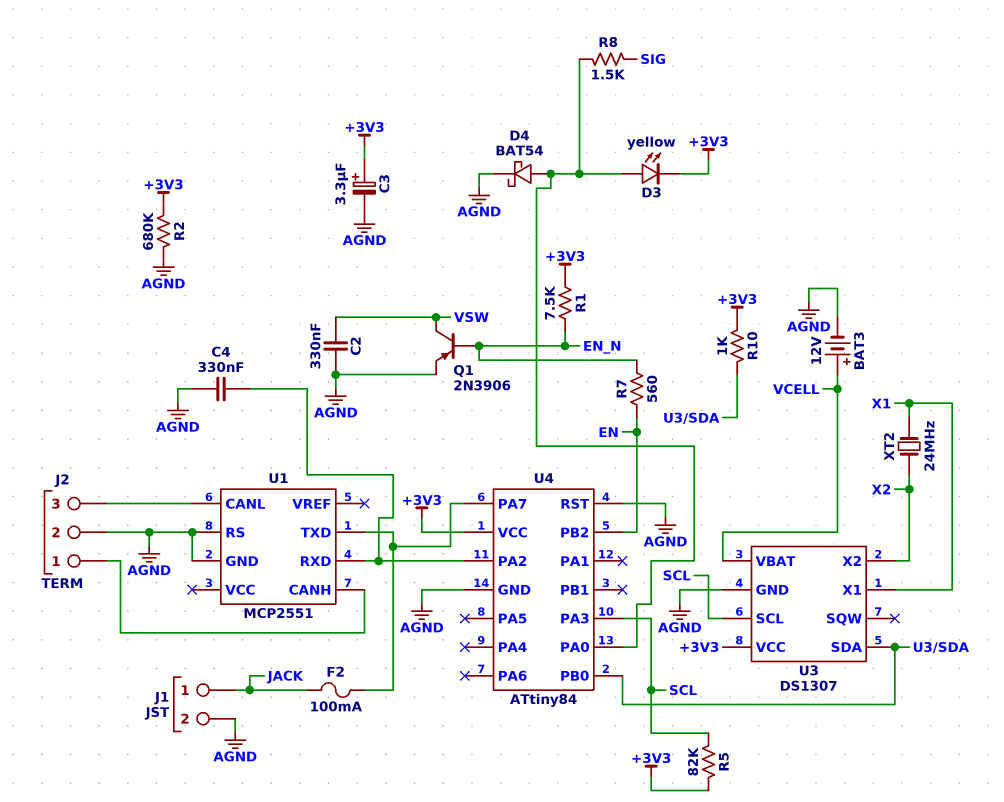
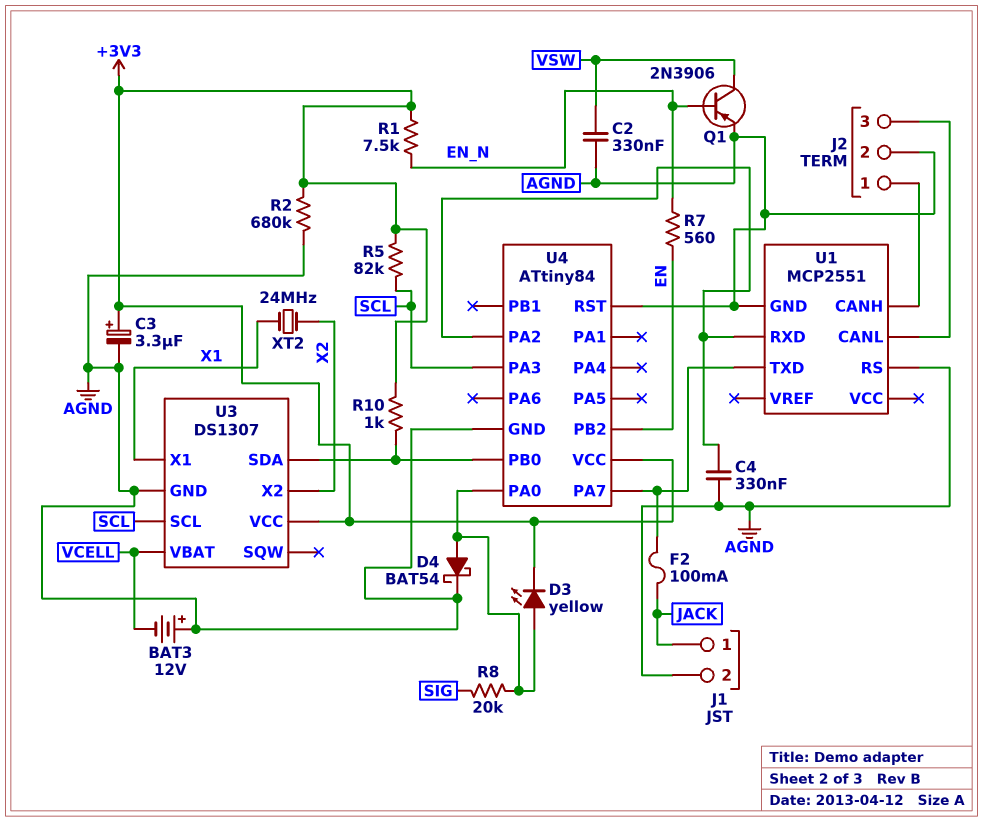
BAT3: 12V (plus VCELL, minus AGND) -> 12V (plus AGND, minus VCELL)
R8: 1.5k (SIG, U4/PA0) -> 20k (SIG, U4/PA0)

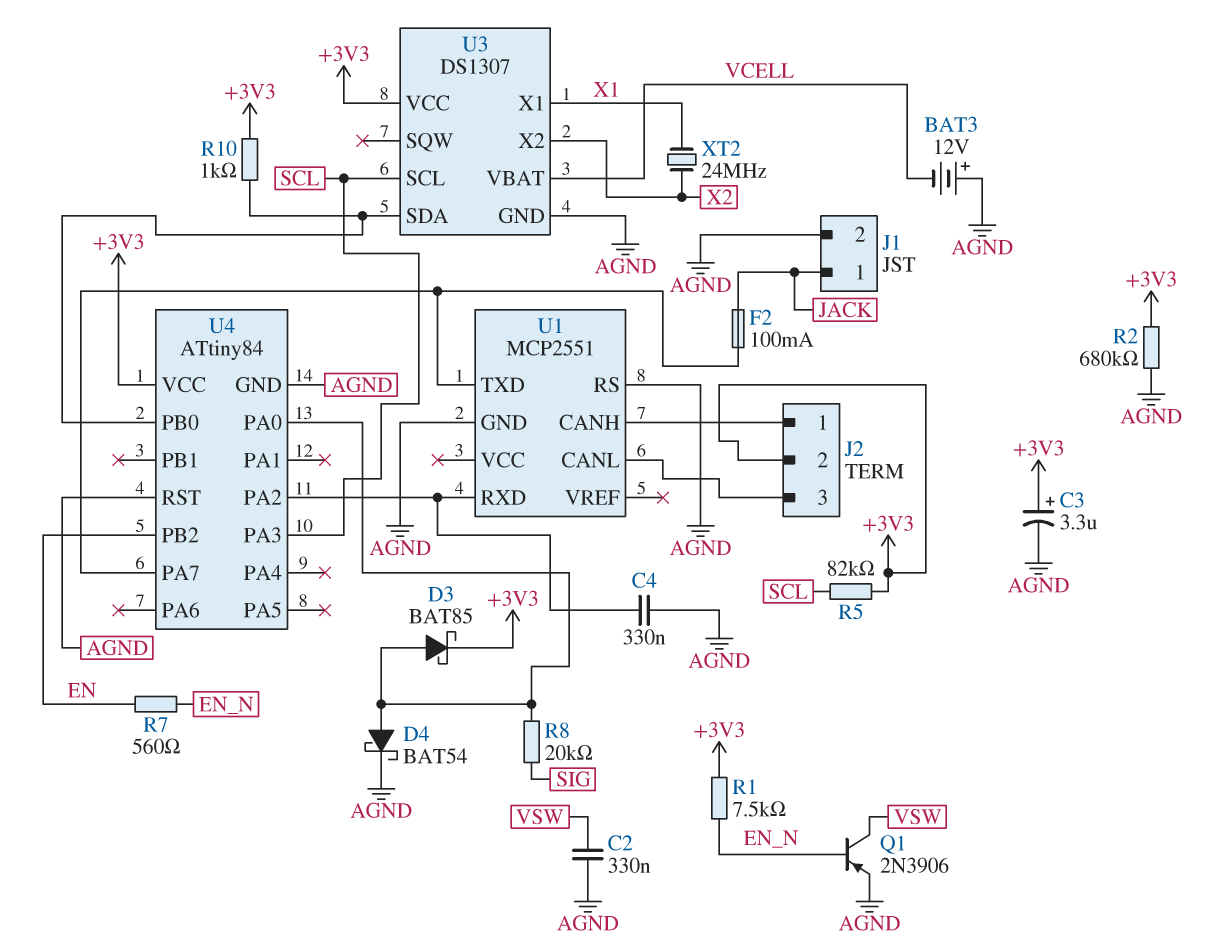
D3: LED yellow (A U4/PA0, K +3V3) -> schottky BAT85 (A U4/PA0, K +3V3)
J2 pin 2: AGND -> +3V3

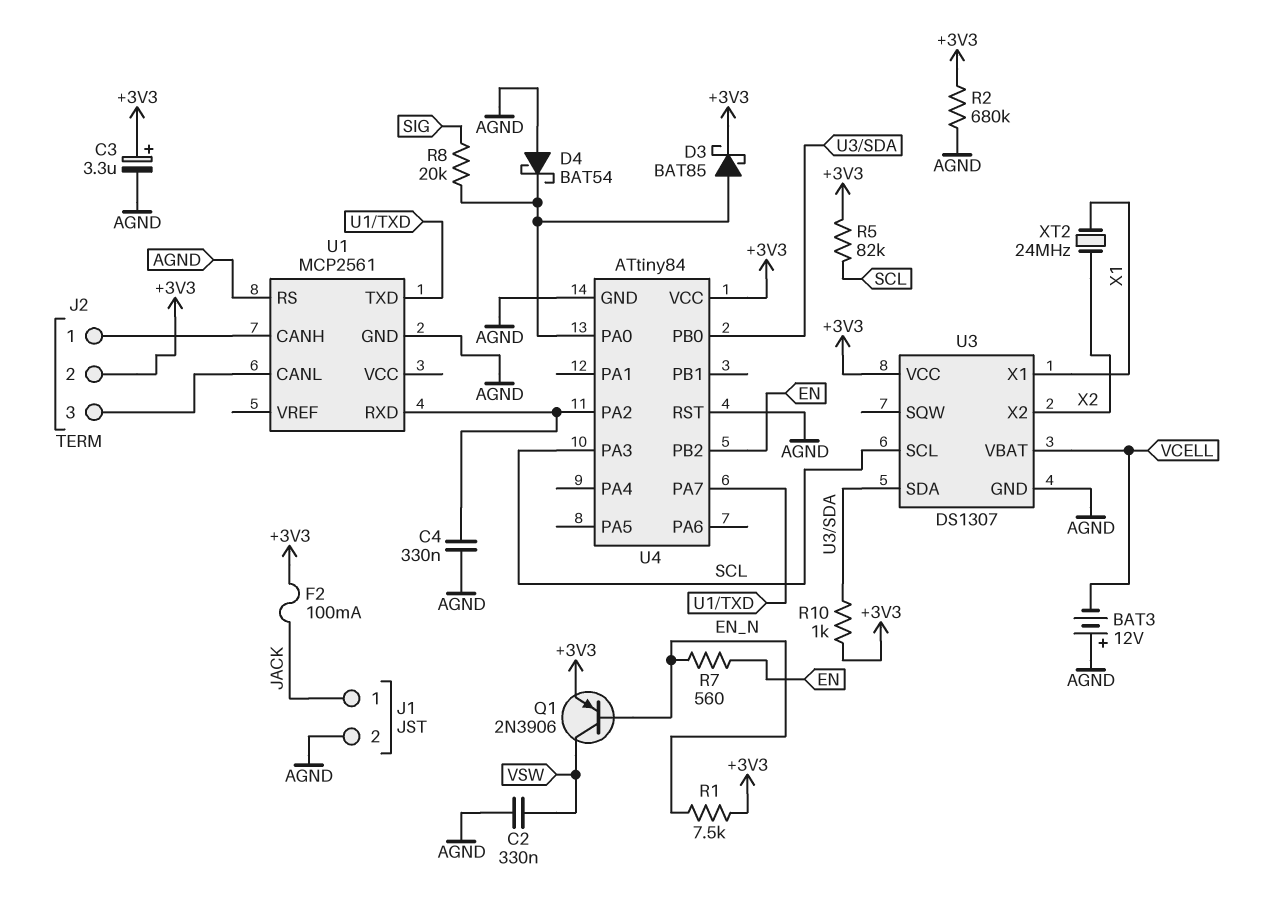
D4: schottky BAT54 (A U4/PA0, K AGND) -> schottky BAT54 (A AGND, K U4/PA0)
F2: 100mA (JACK, U1/TXD) -> 100mA (+3V3, JACK)
Q1: PNP 2N3906 (B EN_N, C VSW, E AGND) -> PNP 2N3906 (B EN_N, C VSW, E +3V3)
U1: MCP2551 -> MCP2561

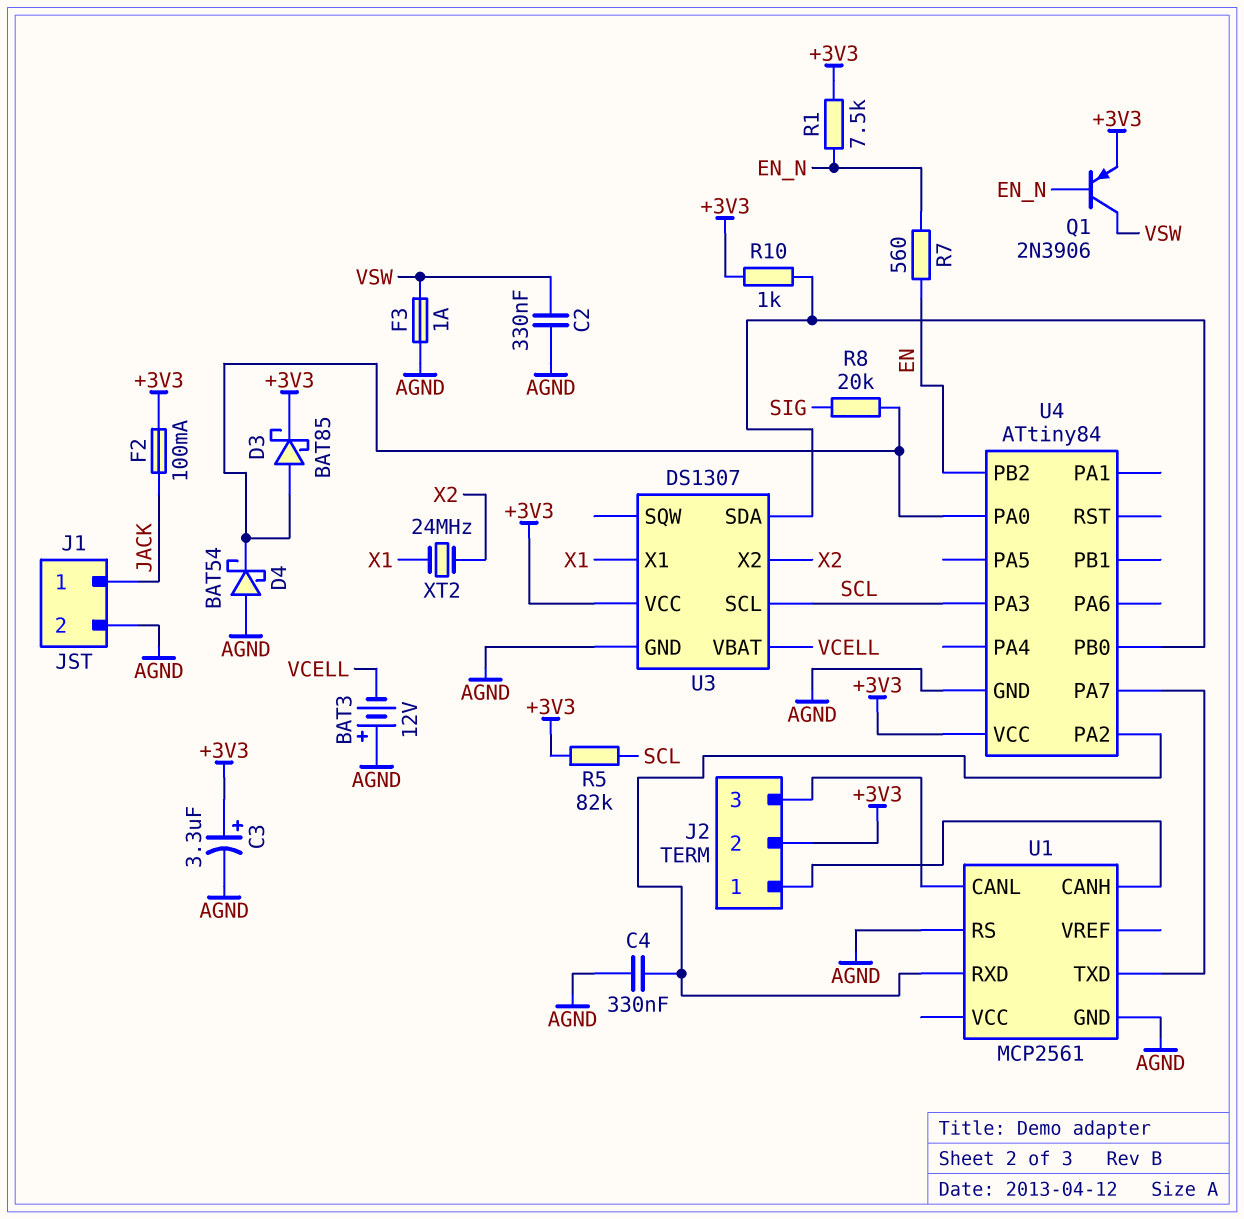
F3: none -> 1A (AGND, VSW)
R2: 680k (+3V3, AGND) -> none
U4 pin RST: AGND -> none

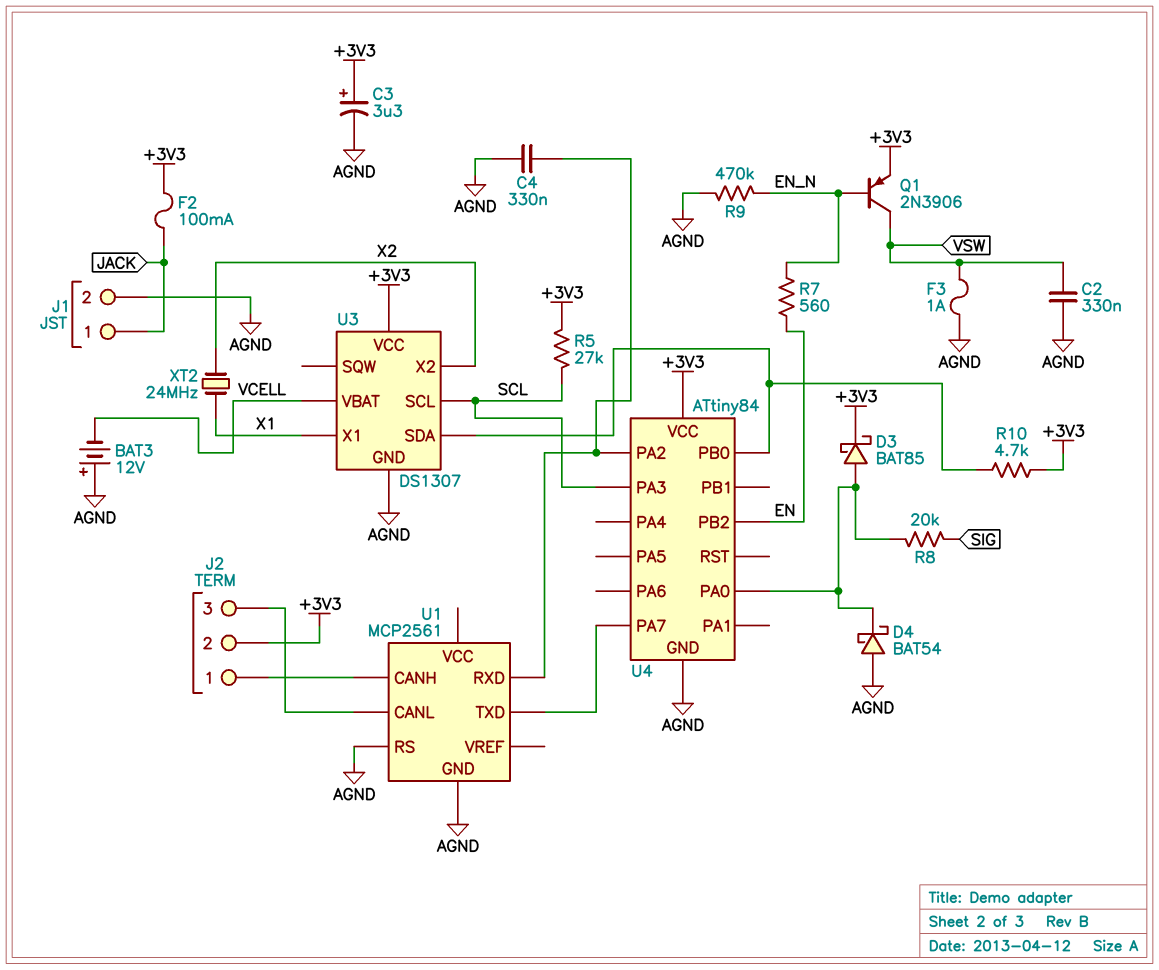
R1: 7.5k (+3V3, EN_N) -> none
R5: 82k (+3V3, SCL) -> 27k (+3V3, SCL)
R9: none -> 470k (AGND, EN_N)
R10: 1k (+3V3, U3/SDA) -> 4.7k (+3V3, U3/SDA)

